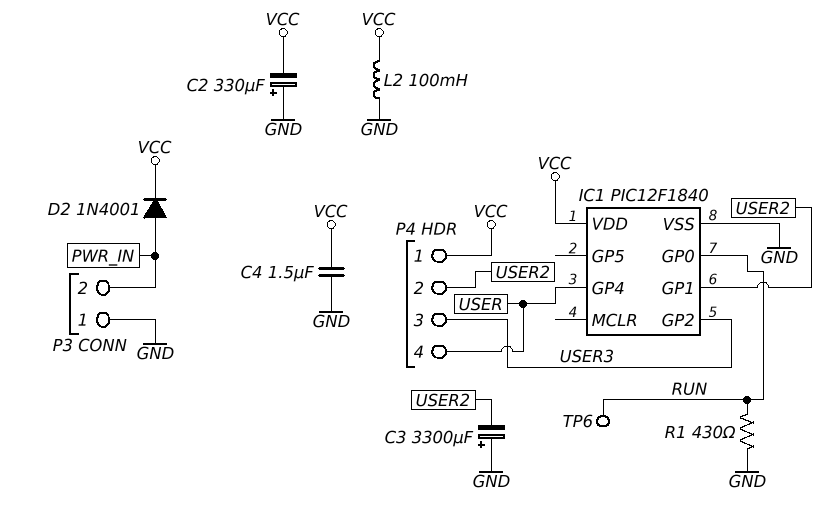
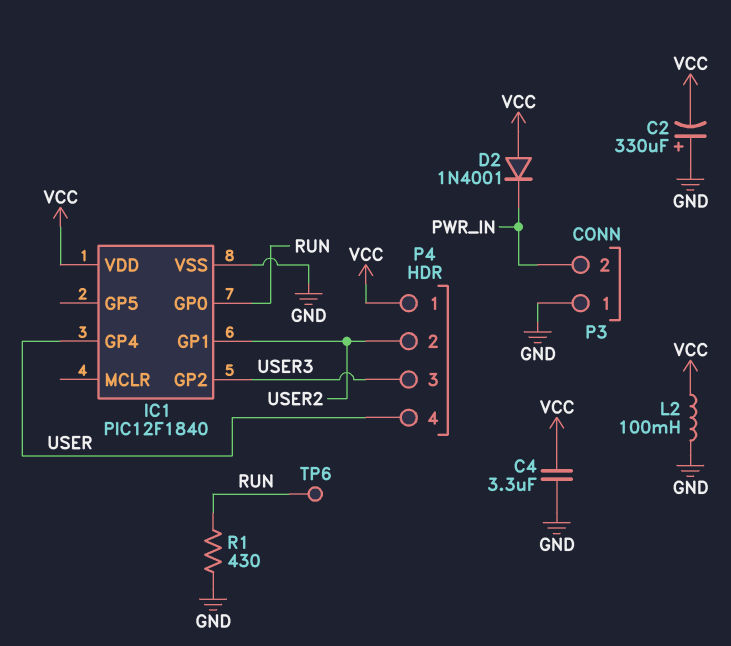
C3: 3300uF (plus GND, minus USER2) -> none
C4: 1.5uF (GND, VCC) -> 3.3uF (GND, VCC)
D2: diode 1N4001 (A PWR_IN, K VCC) -> diode 1N4001 (A VCC, K PWR_IN)

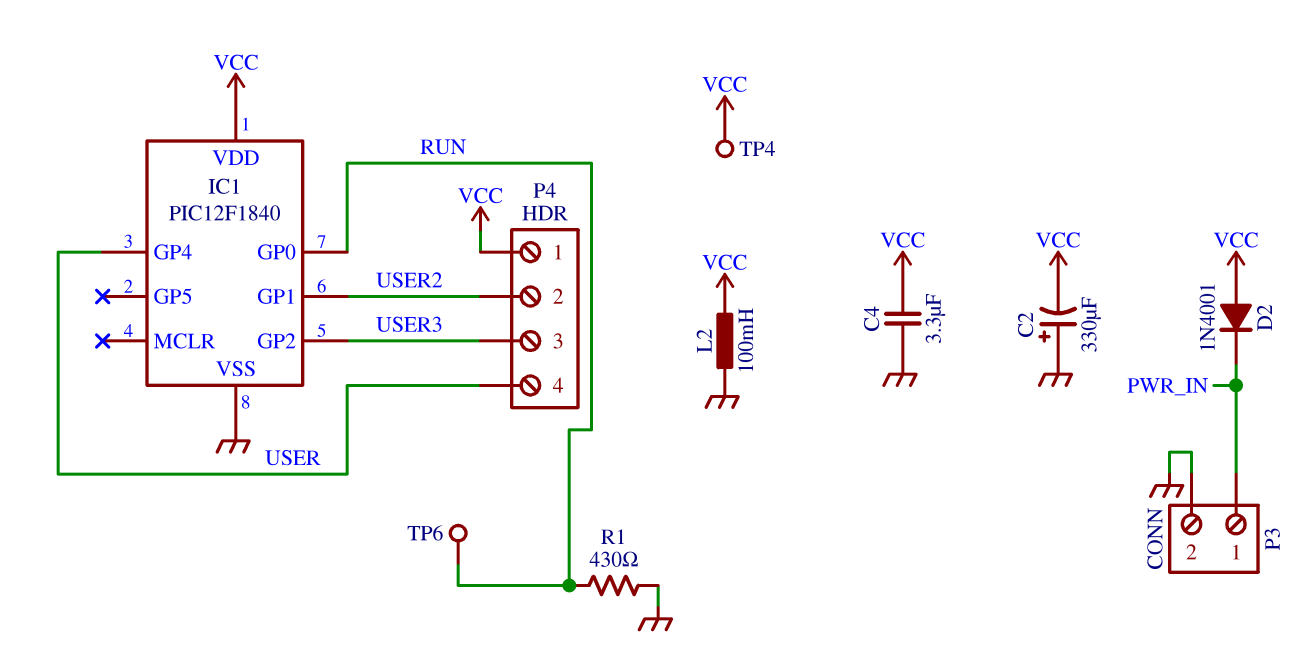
P3 pin 1: GND -> PWR_IN
P3 pin 2: PWR_IN -> GND
TP4: none -> test point (VCC)

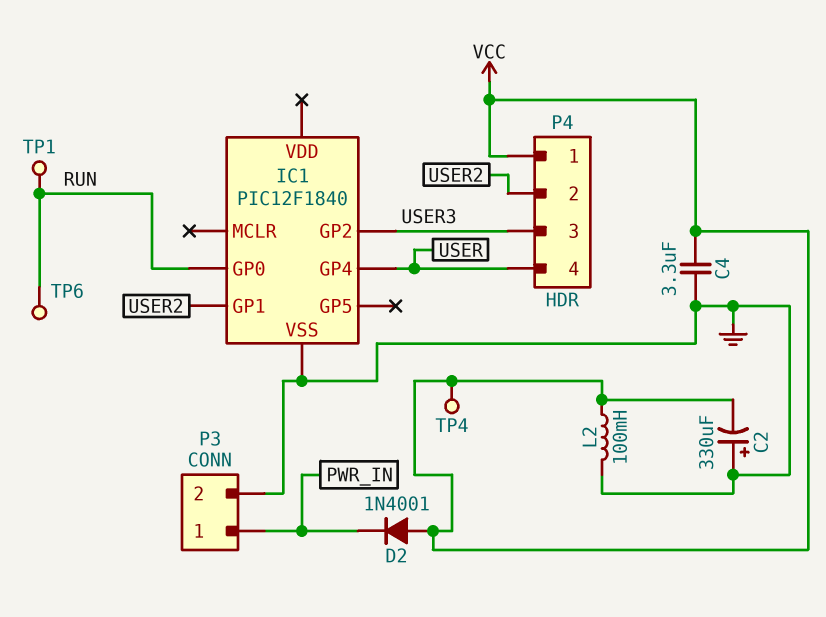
IC1 pin VDD: VCC -> none
R1: 430 (GND, RUN) -> none
TP1: none -> test point (RUN)

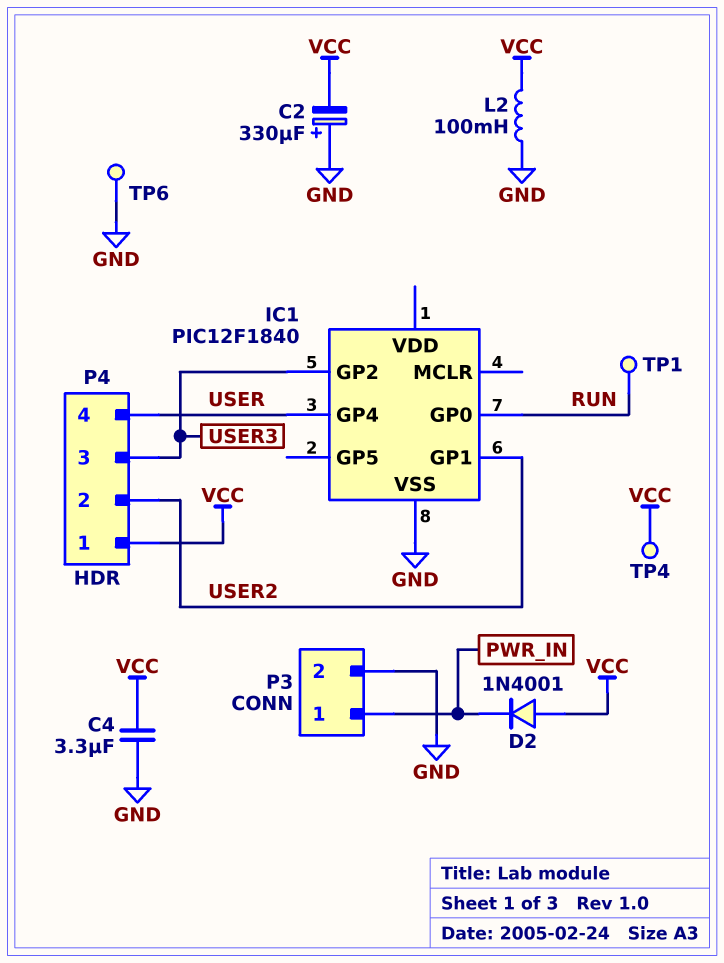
TP6: test point (RUN) -> test point (GND)

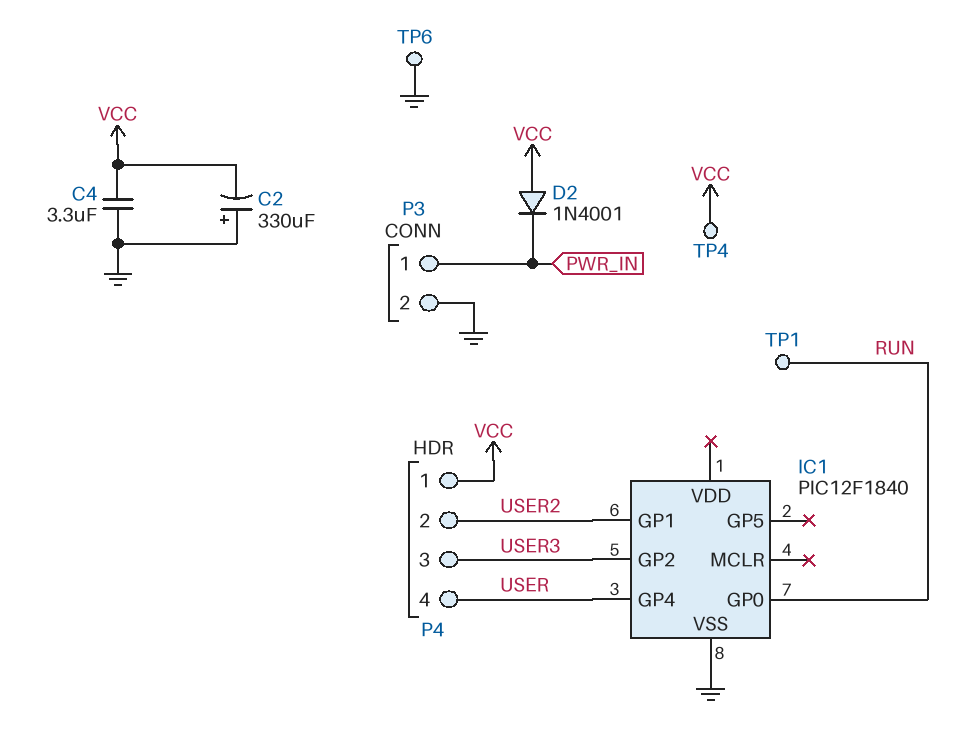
L2: 100mH (GND, VCC) -> none

